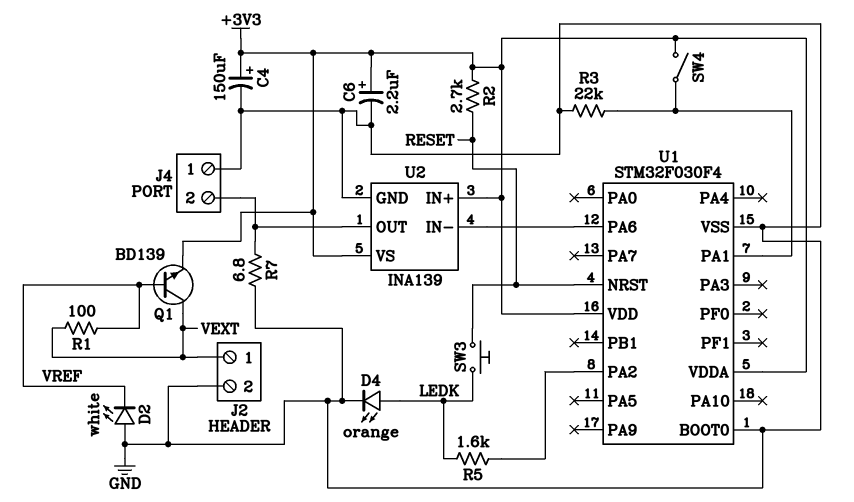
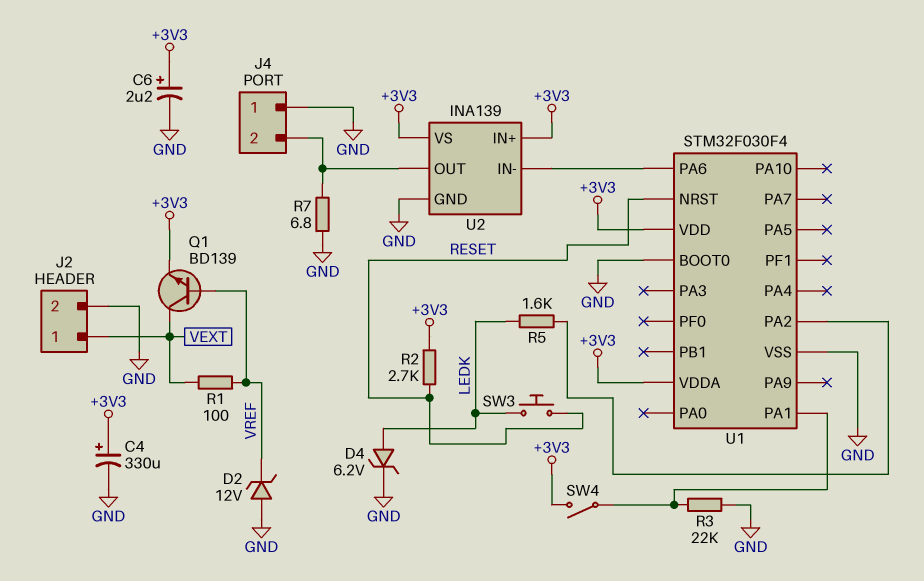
C4: 150uF (plus +3V3, minus GND) -> 330uF (plus +3V3, minus GND)
D2: LED white (A GND, K VREF) -> zener 12V (A GND, K VREF)
D4: LED orange (A LEDK, K GND) -> zener 6.2V (A LEDK, K GND)

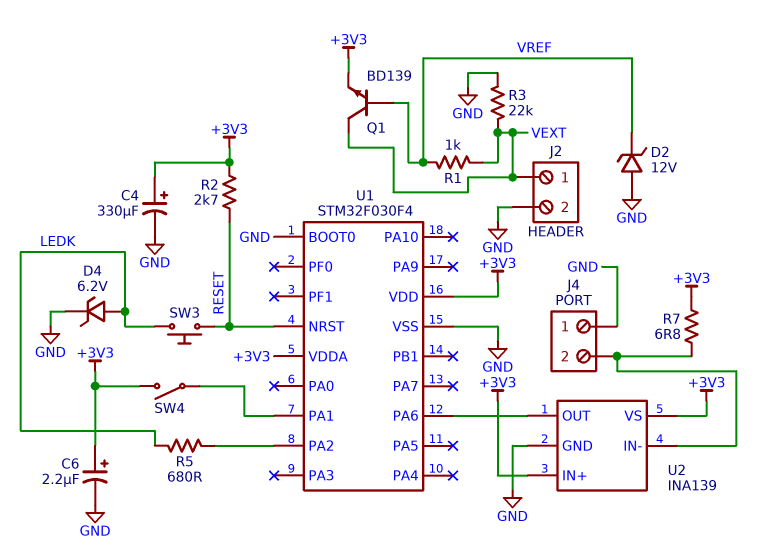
R1: 100 (VEXT, VREF) -> 1k (VEXT, VREF)
R3: 22k (GND, U1/PA1) -> 22k (GND, VEXT)
R5: 1.6k (LEDK, U1/PA2) -> 680 (LEDK, U1/PA2)
R7: 6.8 (GND, J4/2) -> 6.8 (+3V3, J4/2)
U2 pin IN-: U1/PA6 -> J4/2
U2 pin OUT: J4/2 -> U1/PA6

